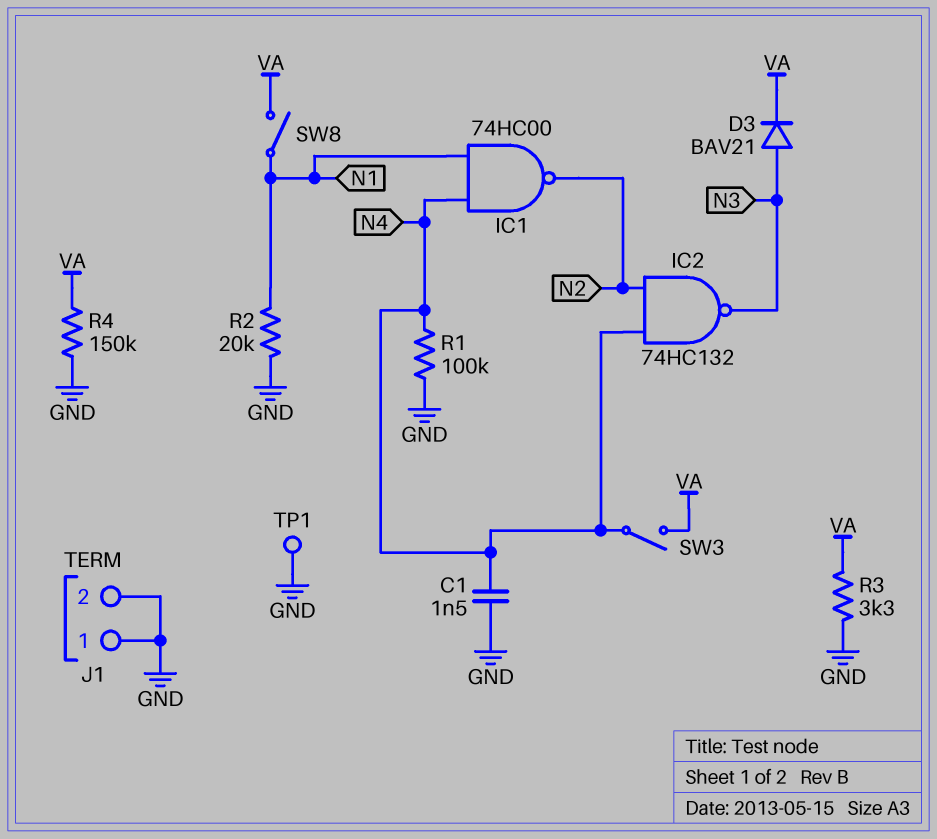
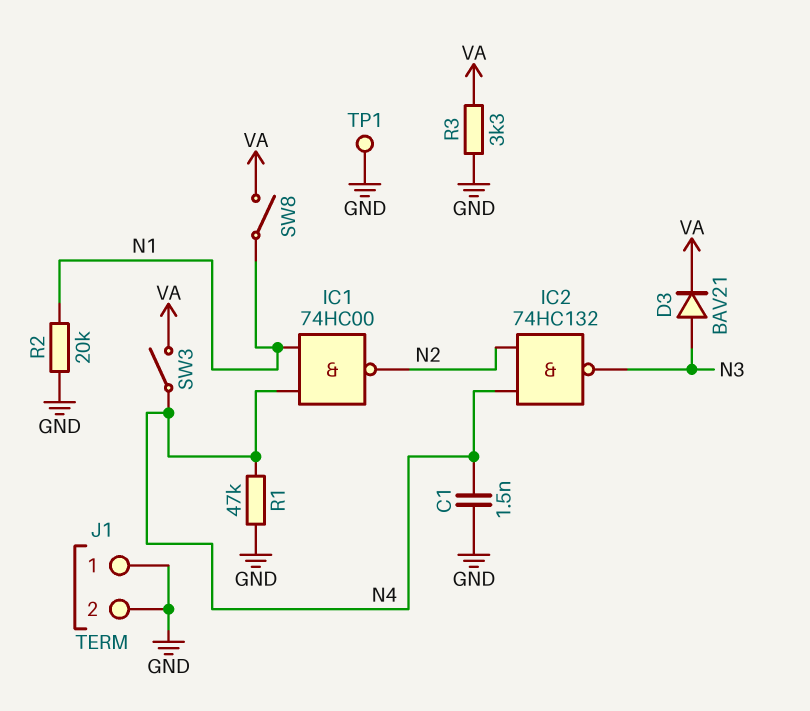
R1: 100k (GND, N4) -> 47k (GND, N4)
R4: 150k (GND, VA) -> none

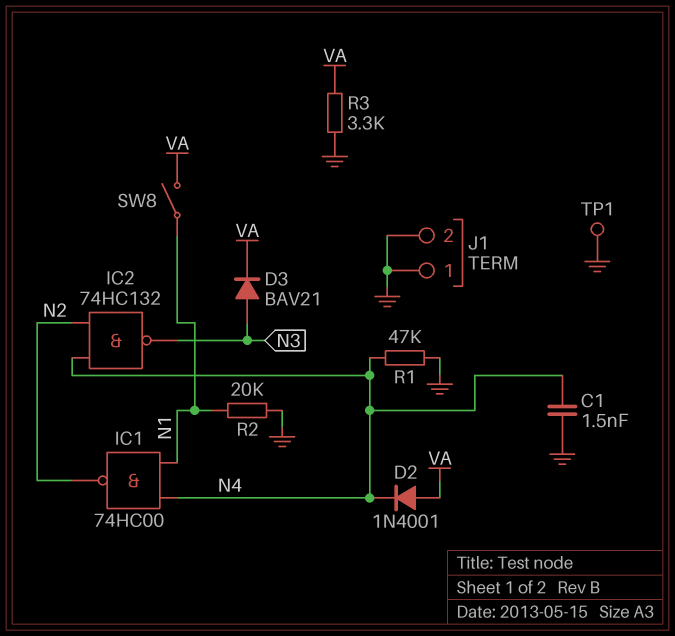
D2: none -> diode 1N4001 (A VA, K N4)
SW3: switch (N4, VA) -> none

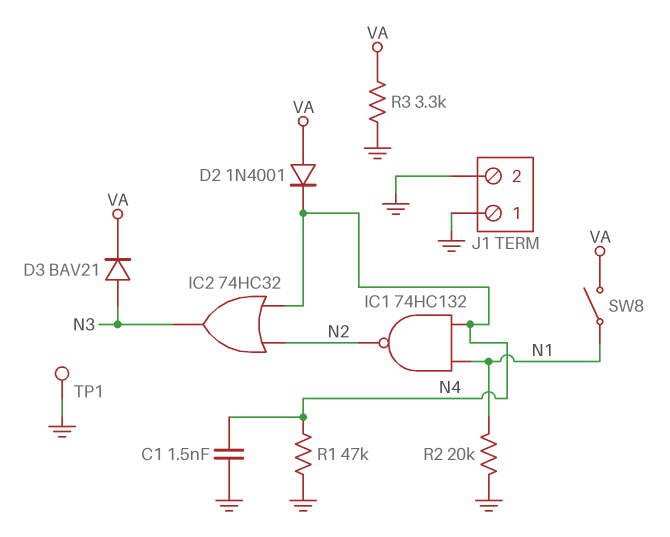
IC1: NAND 74HC00 (in N1, in N4, out N2) -> NAND 74HC132 (in N1, in N4, out N2)
IC2: NAND 74HC132 (in N2, in N4, out N3) -> OR 74HC32 (in N2, in N4, out N3)

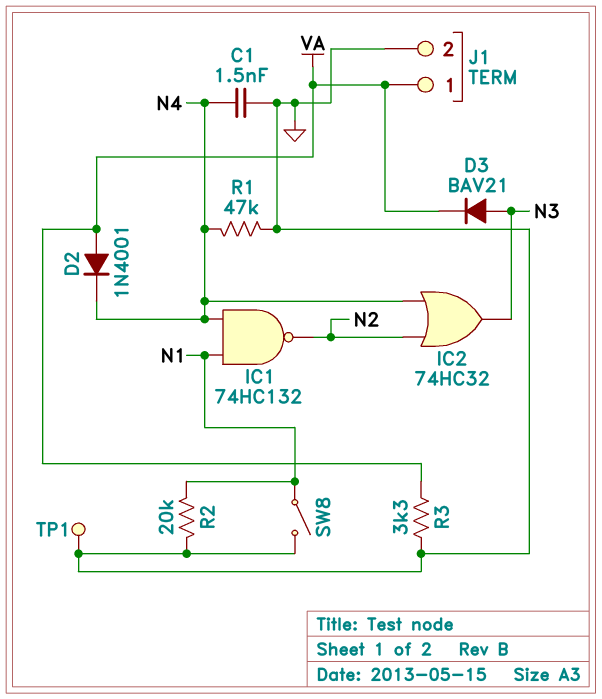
J1 pin 1: GND -> VA
SW8: switch (N1, VA) -> switch (GND, N1)

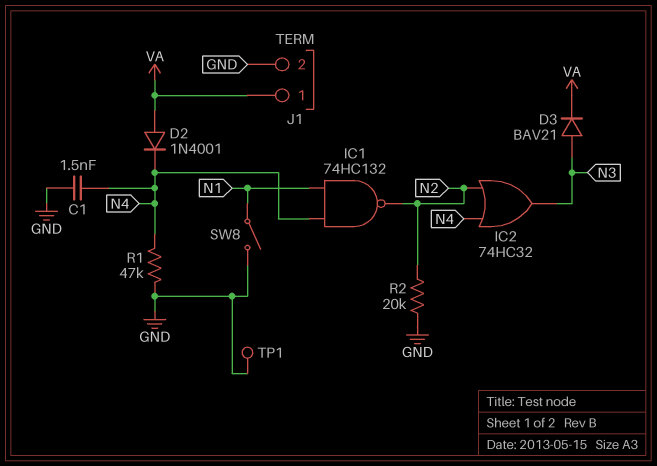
R2: 20k (GND, N1) -> 20k (GND, N2)
R3: 3.3k (GND, VA) -> none

